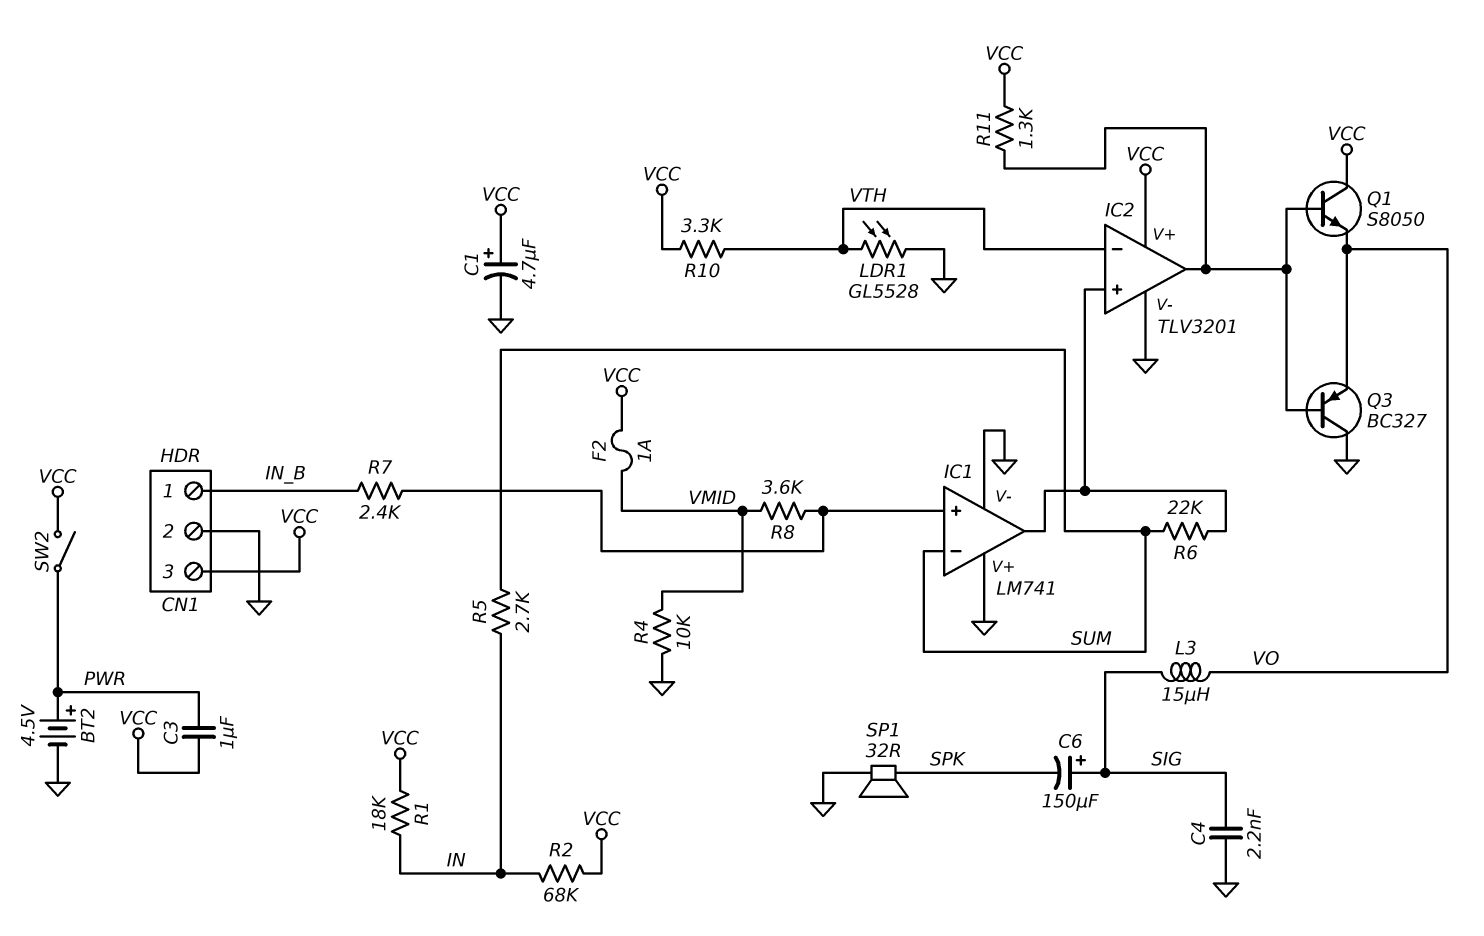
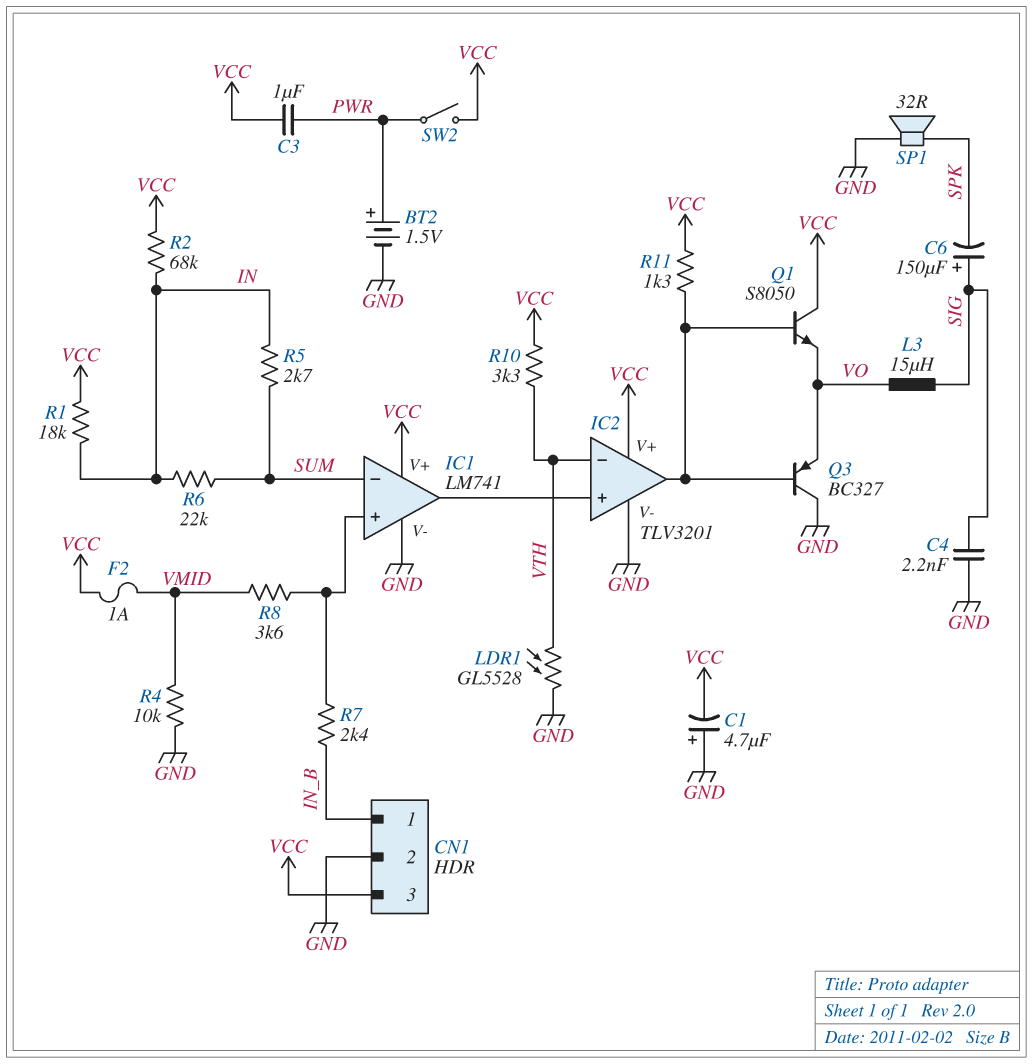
BT2: 4.5V (plus PWR, minus GND) -> 1.5V (plus PWR, minus GND)
C1: 4.7uF (plus VCC, minus GND) -> 4.7uF (plus GND, minus VCC)
IC1 pin V+: GND -> VCC
R6: 22k (IC1/out, SUM) -> 22k (IN, SUM)

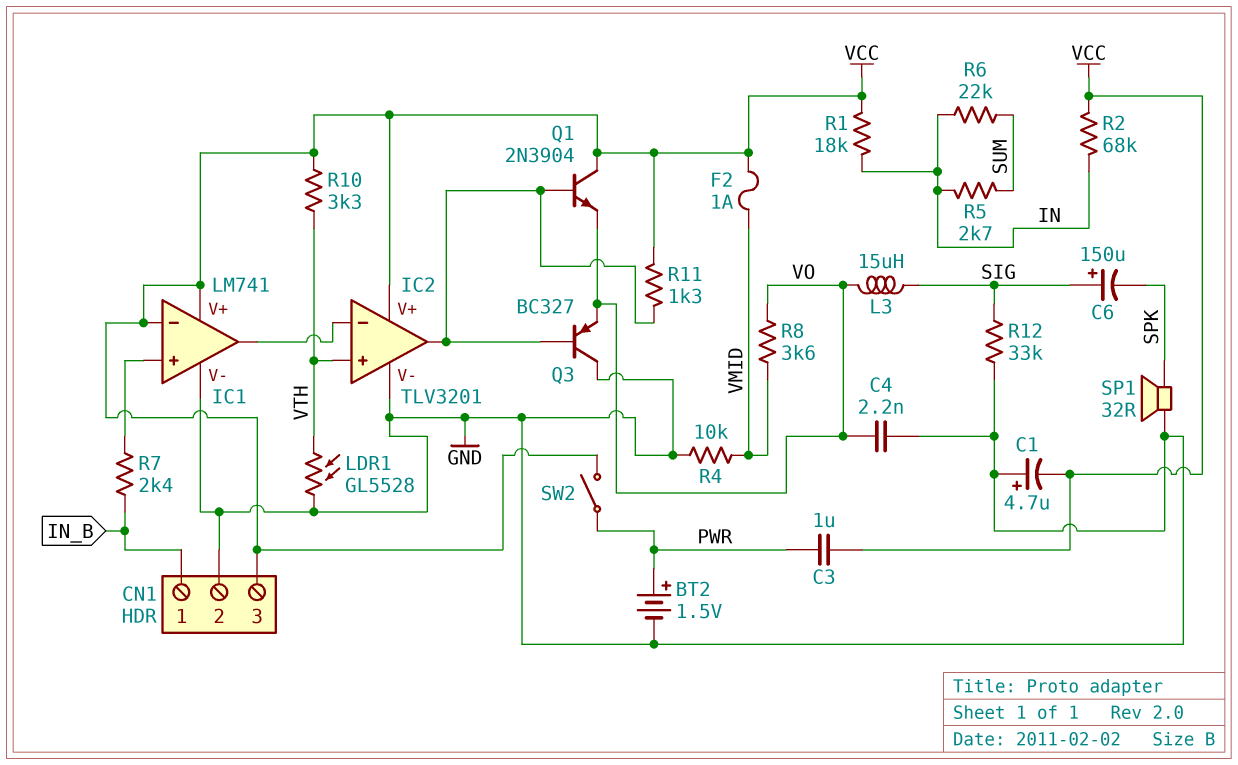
C4: 2.2nF (GND, SIG) -> 2.2nF (GND, VO)
IC1 pin in-: SUM -> VCC
IC2 pin in+: IC1/out -> VTH
IC2 pin in-: VTH -> IC1/out
Q1: NPN S8050 (B IC2/out, C VCC, E VO) -> NPN 2N3904 (B IC2/out, C VCC, E VO)
R8: 3.6k (IC1/in+, VMID) -> 3.6k (VMID, VO)
R12: none -> 33k (GND, SIG)

